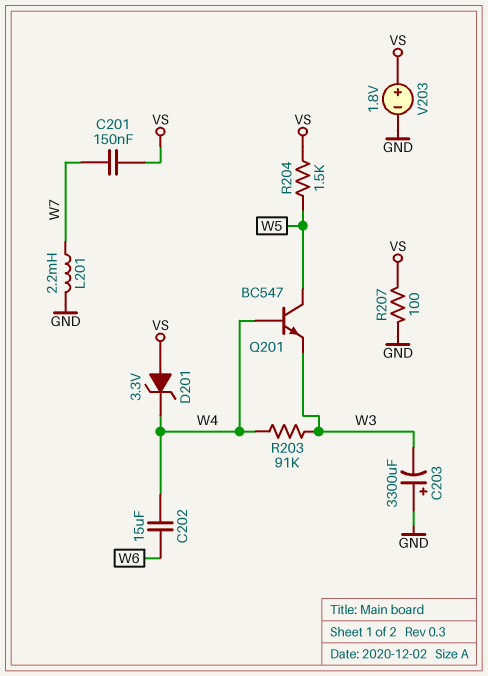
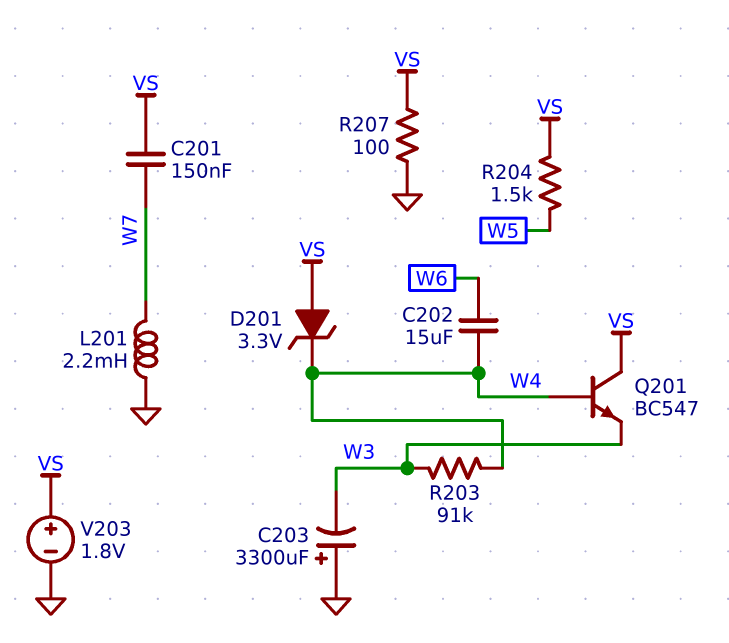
Q201: NPN BC547 (B W4, C W5, E W3) -> NPN BC547 (B W4, C VS, E W3)

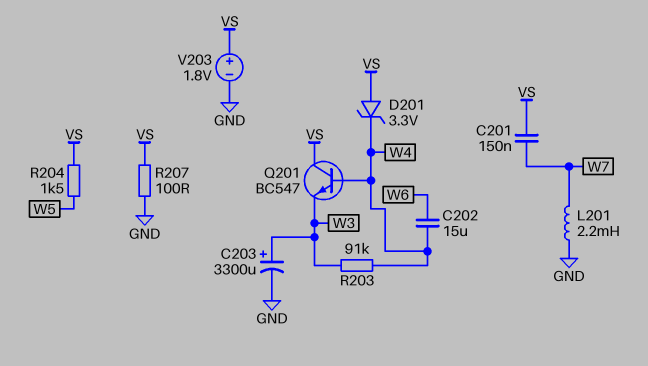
C203: 3300uF (plus GND, minus W3) -> 3300uF (plus W3, minus GND)

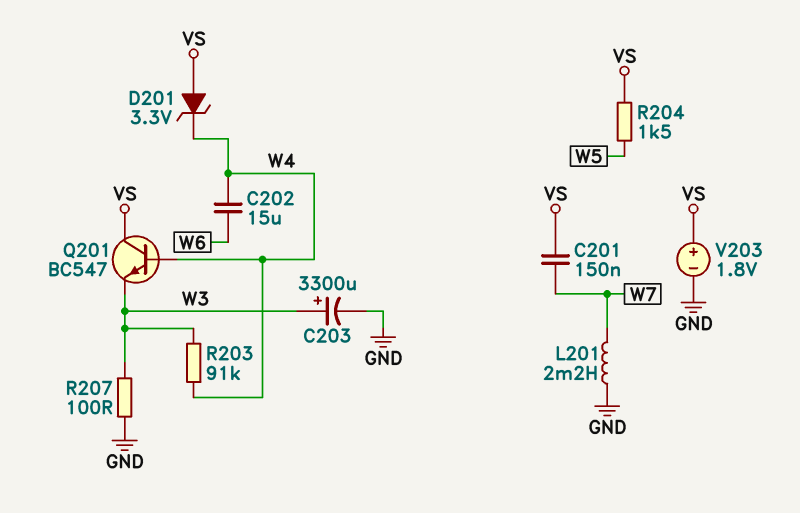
R207: 100 (GND, VS) -> 100 (GND, W3)

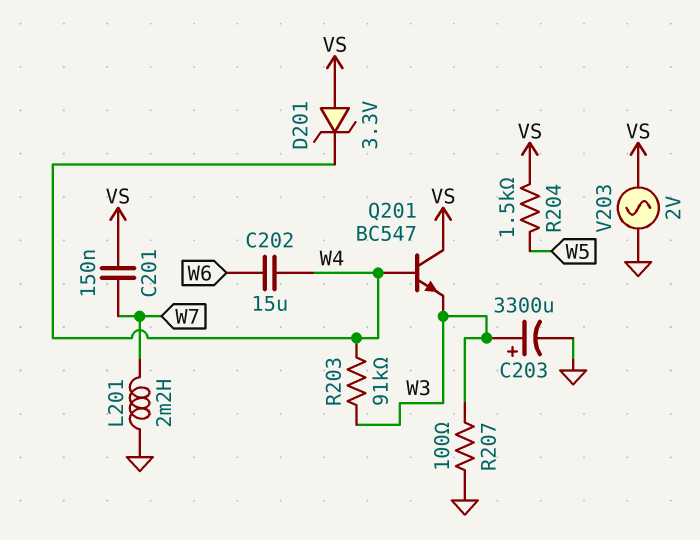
V203: 1.8V (plus VS, minus GND) -> AC 2V (GND, VS)

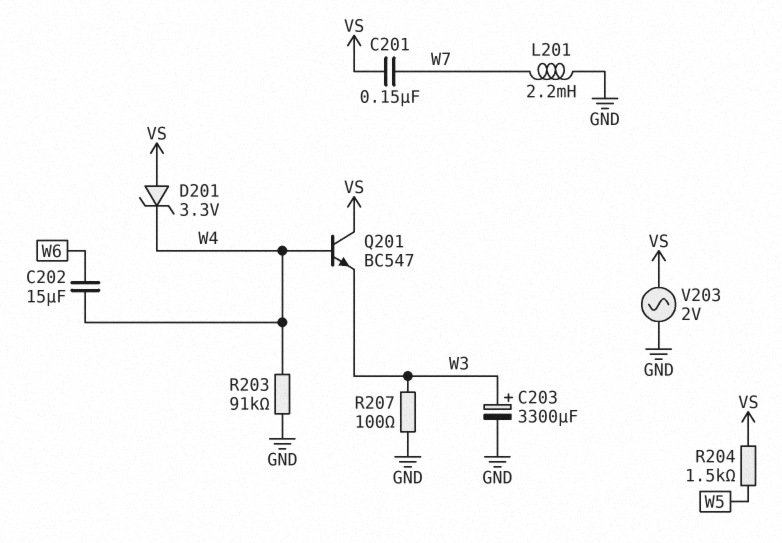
R203: 91k (W3, W4) -> 91k (GND, W4)

